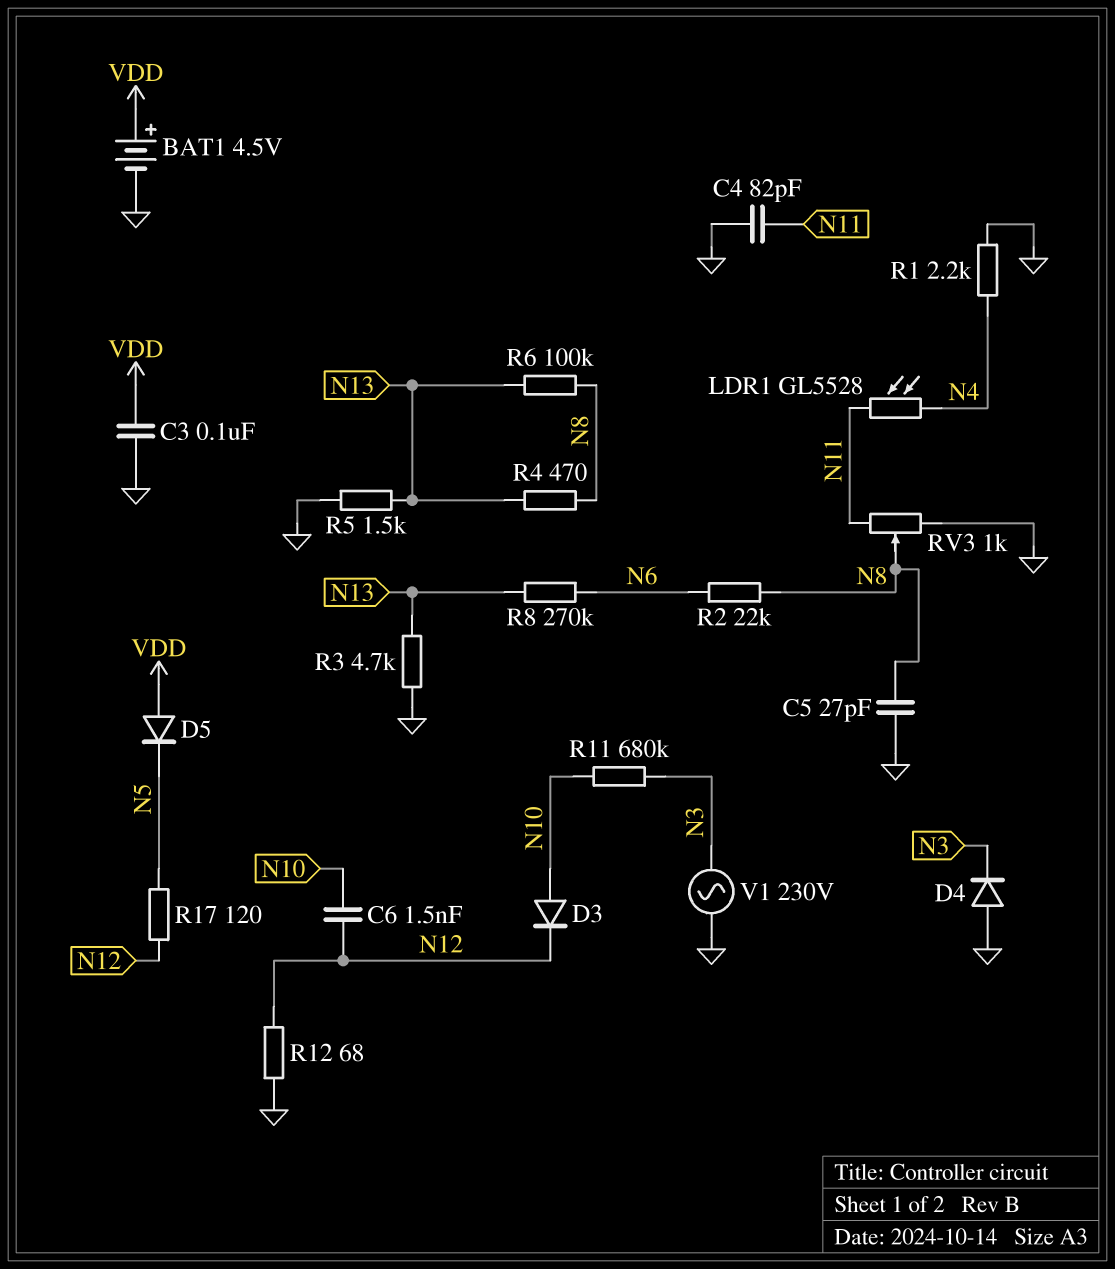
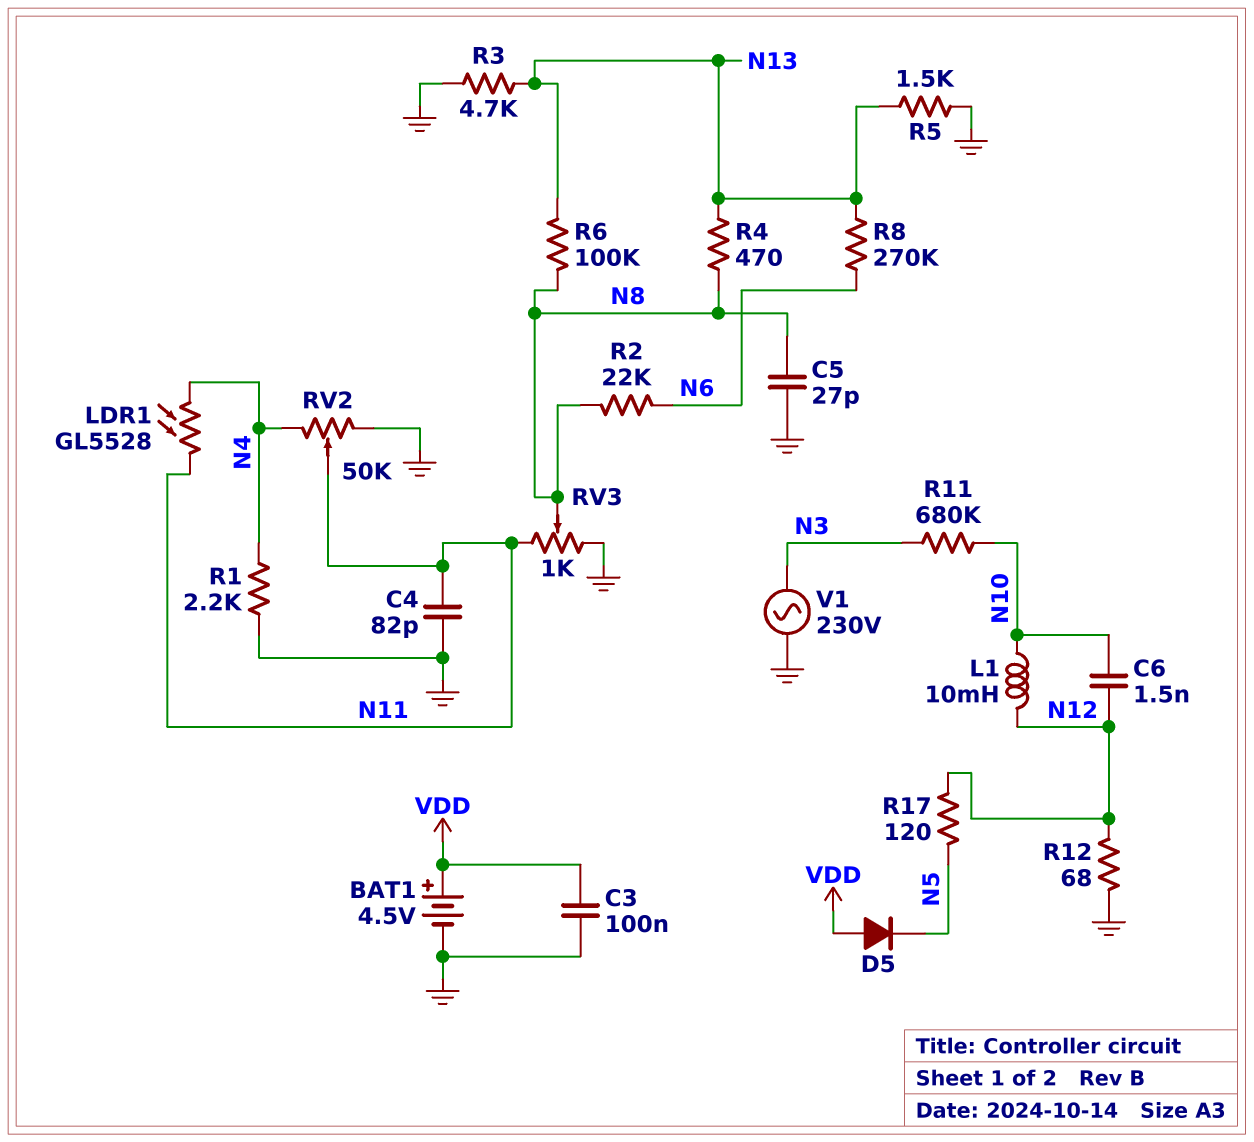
D3: diode (A N10, K N12) -> none
D4: diode (A GND, K N3) -> none
L1: none -> 10mH (N10, N12)
RV2: none -> 50k (GND, N4, wiper N11)

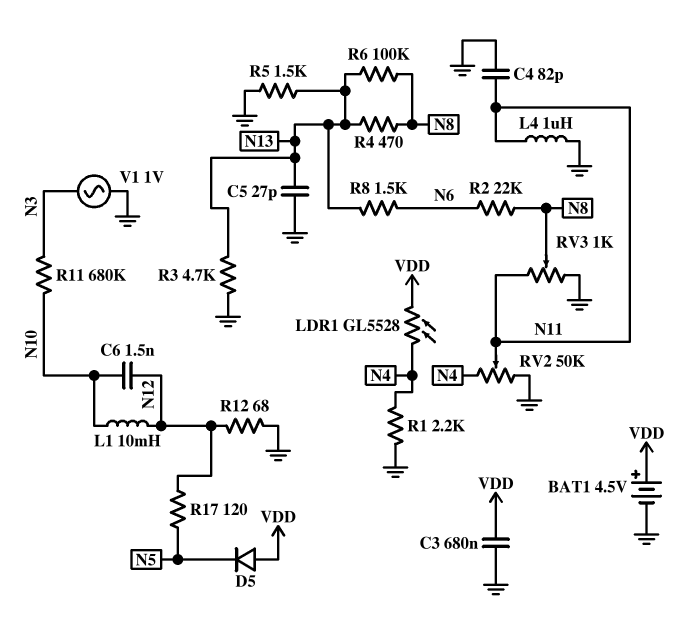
C3: 100nF (GND, VDD) -> 680nF (GND, VDD)
C5: 27pF (GND, N8) -> 27pF (GND, N13)
L4: none -> 1uH (GND, N11)
LDR1: GL5528 (N4, N11) -> GL5528 (N4, VDD)
R8: 270k (N6, N13) -> 1.5k (N6, N13)
V1: AC 230V (GND, N3) -> AC 1V (GND, N3)

